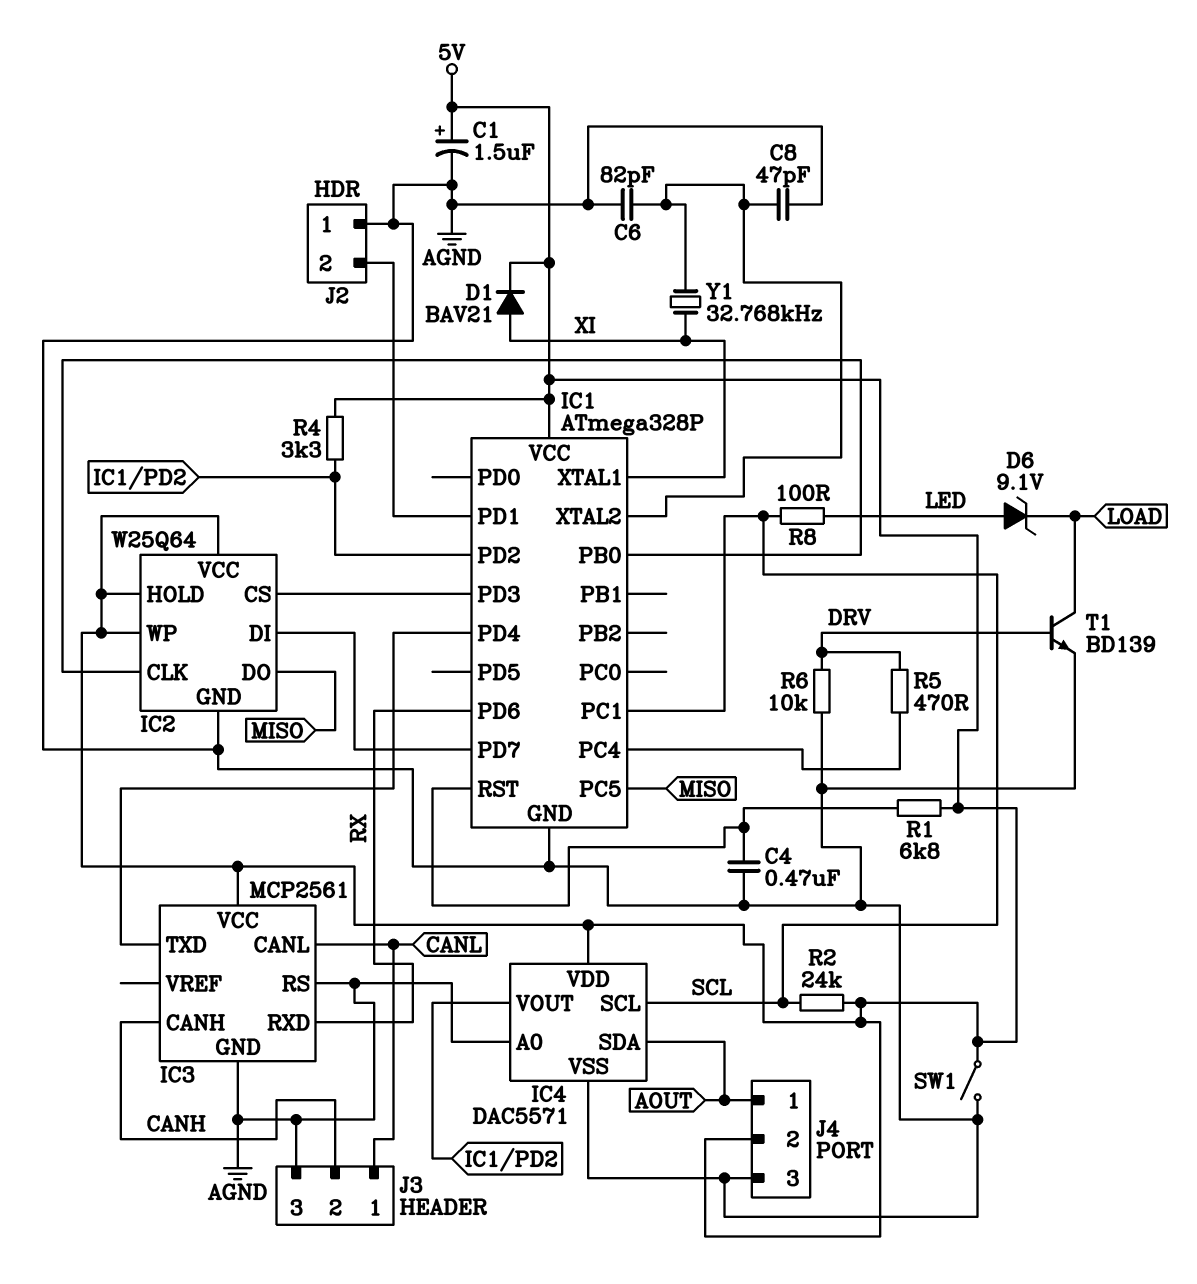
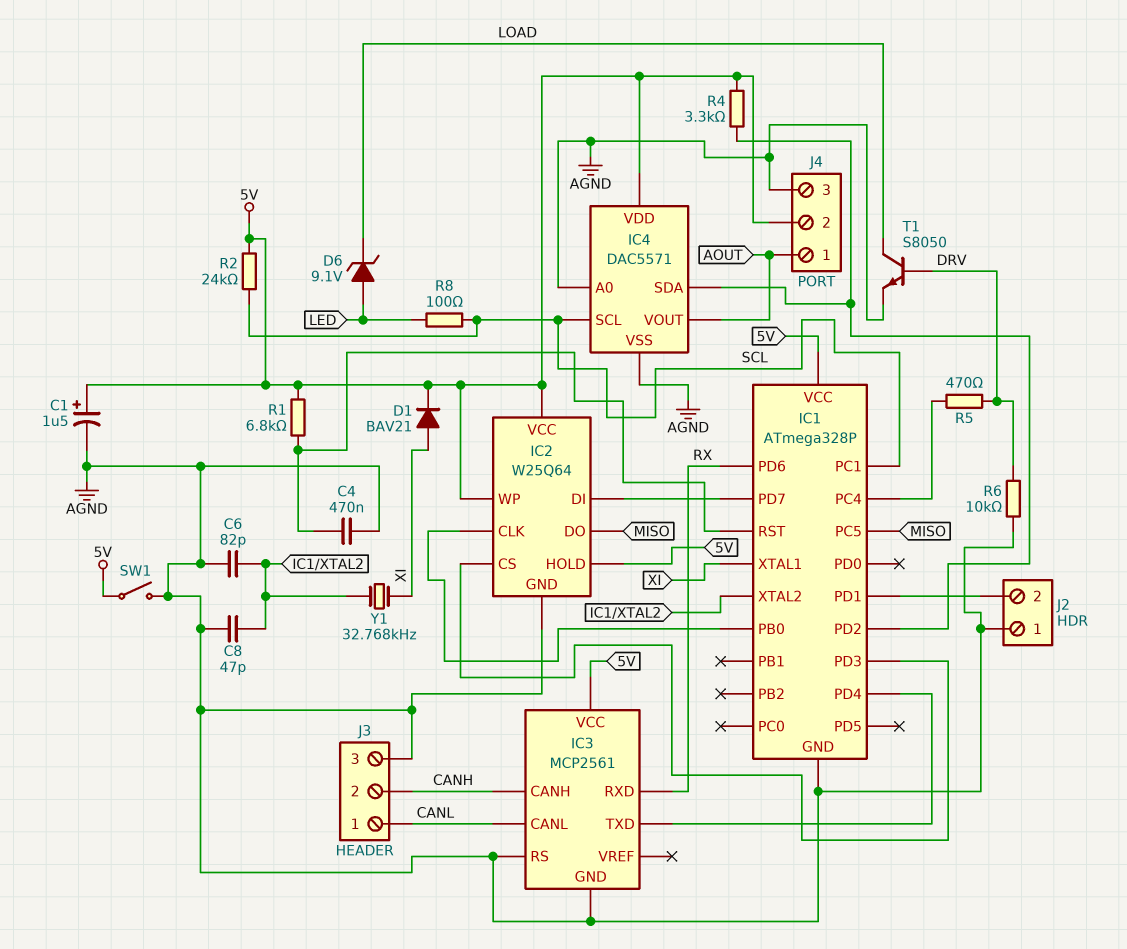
IC4 pin SDA: AOUT -> IC1/PD2
IC4 pin VOUT: IC1/PD2 -> AOUT
T1: NPN BD139 (B DRV, C LOAD, E AGND) -> NPN S8050 (B DRV, C LOAD, E AGND)

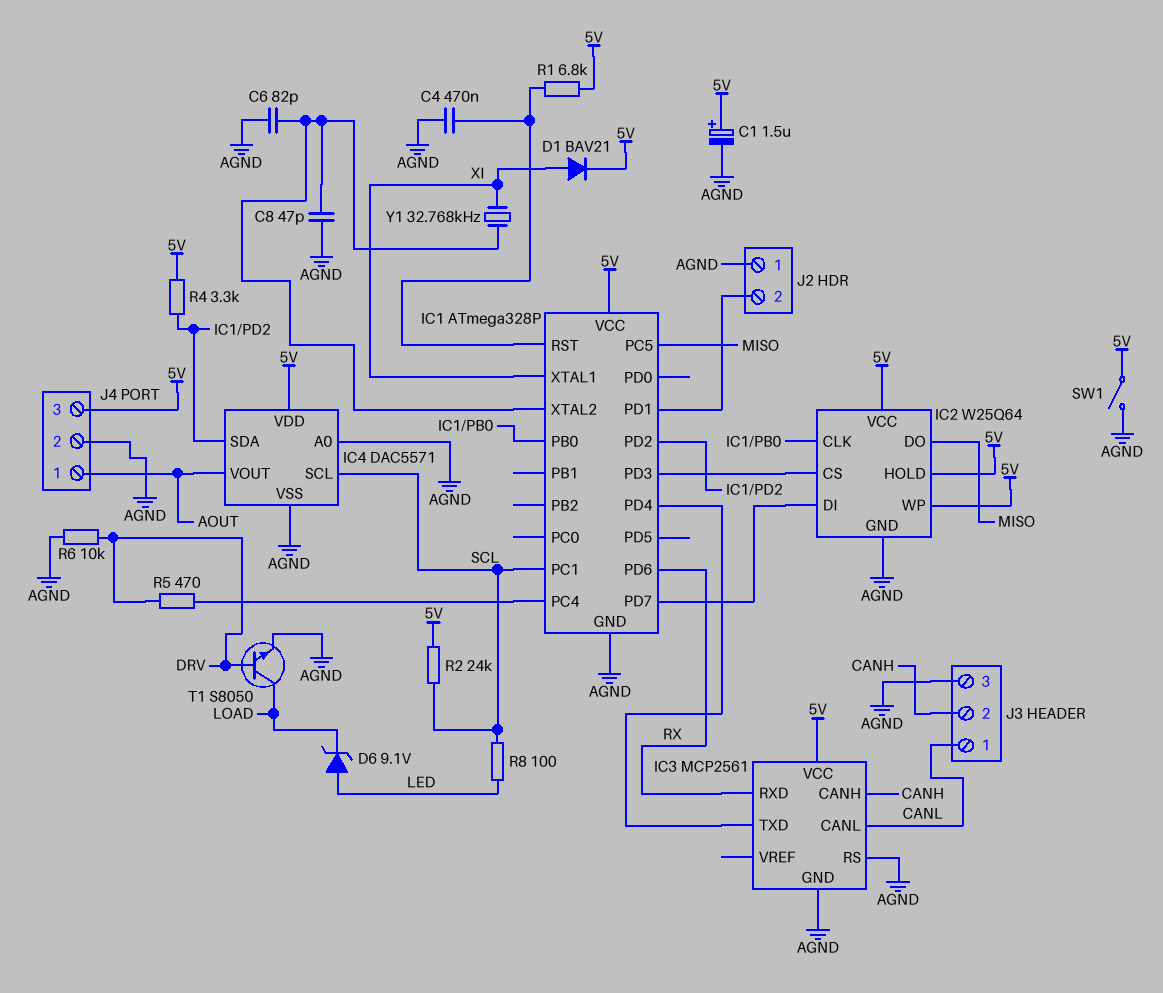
J4 pin 2: 5V -> AGND
J4 pin 3: AGND -> 5V

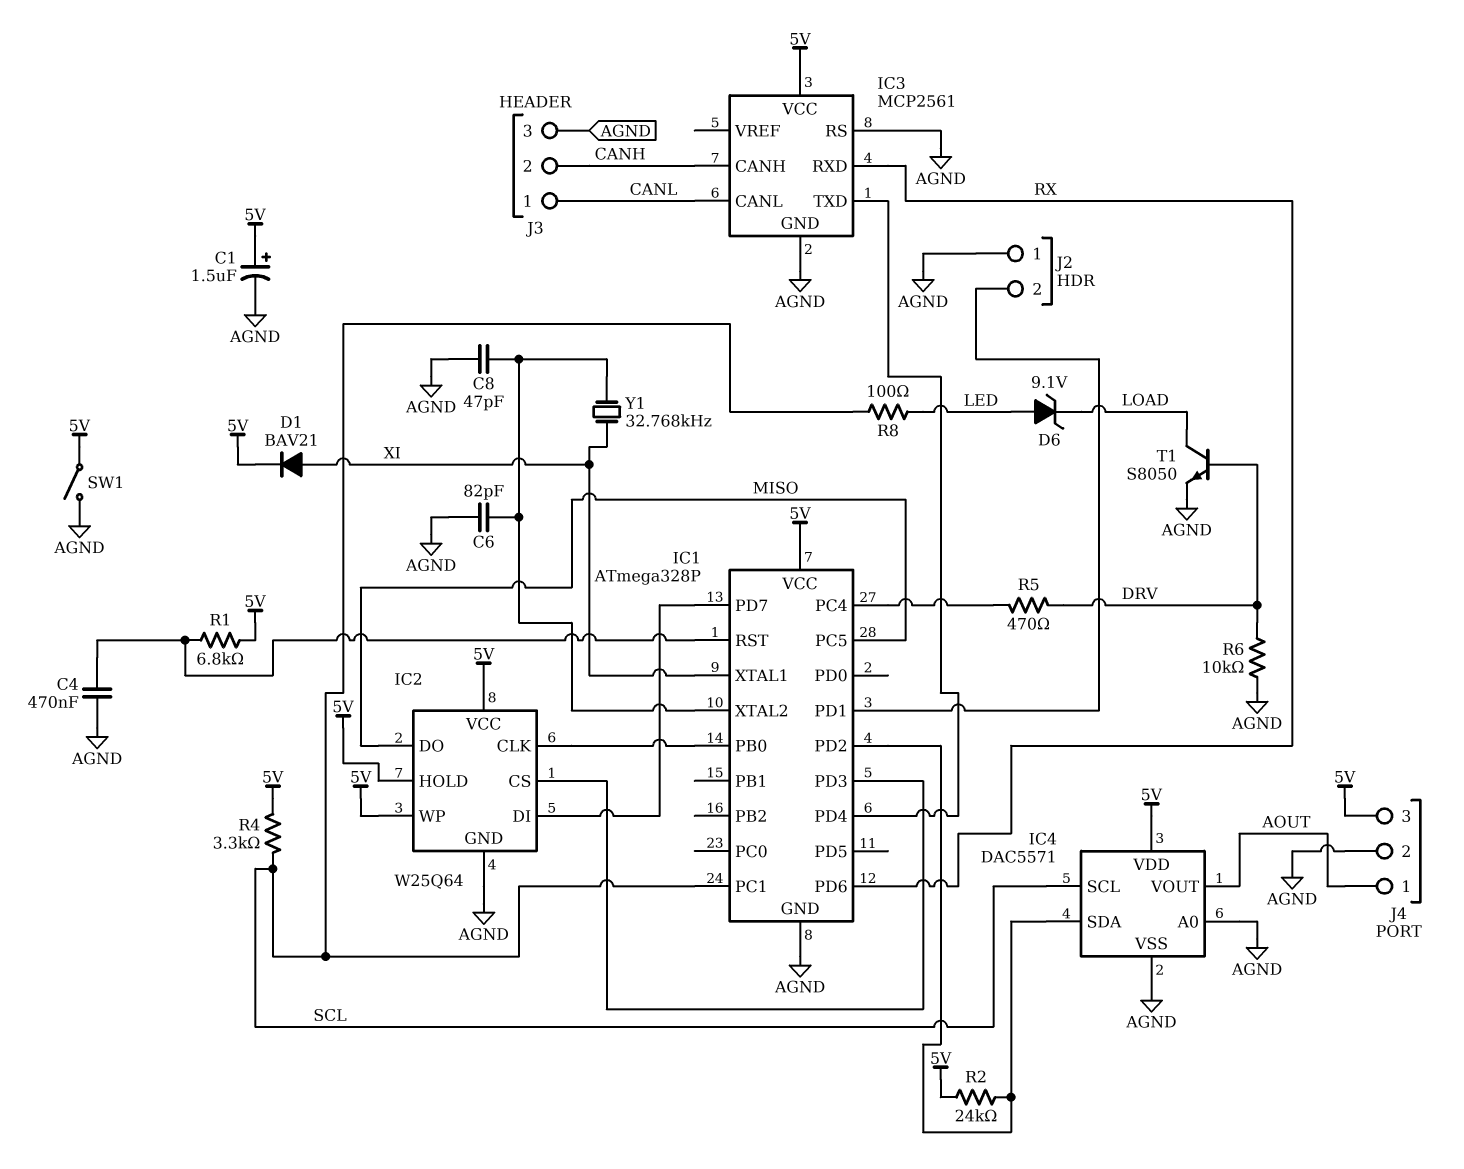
R2: 24k (5V, SCL) -> 24k (5V, IC1/PD2)
R4: 3.3k (5V, IC1/PD2) -> 3.3k (5V, SCL)

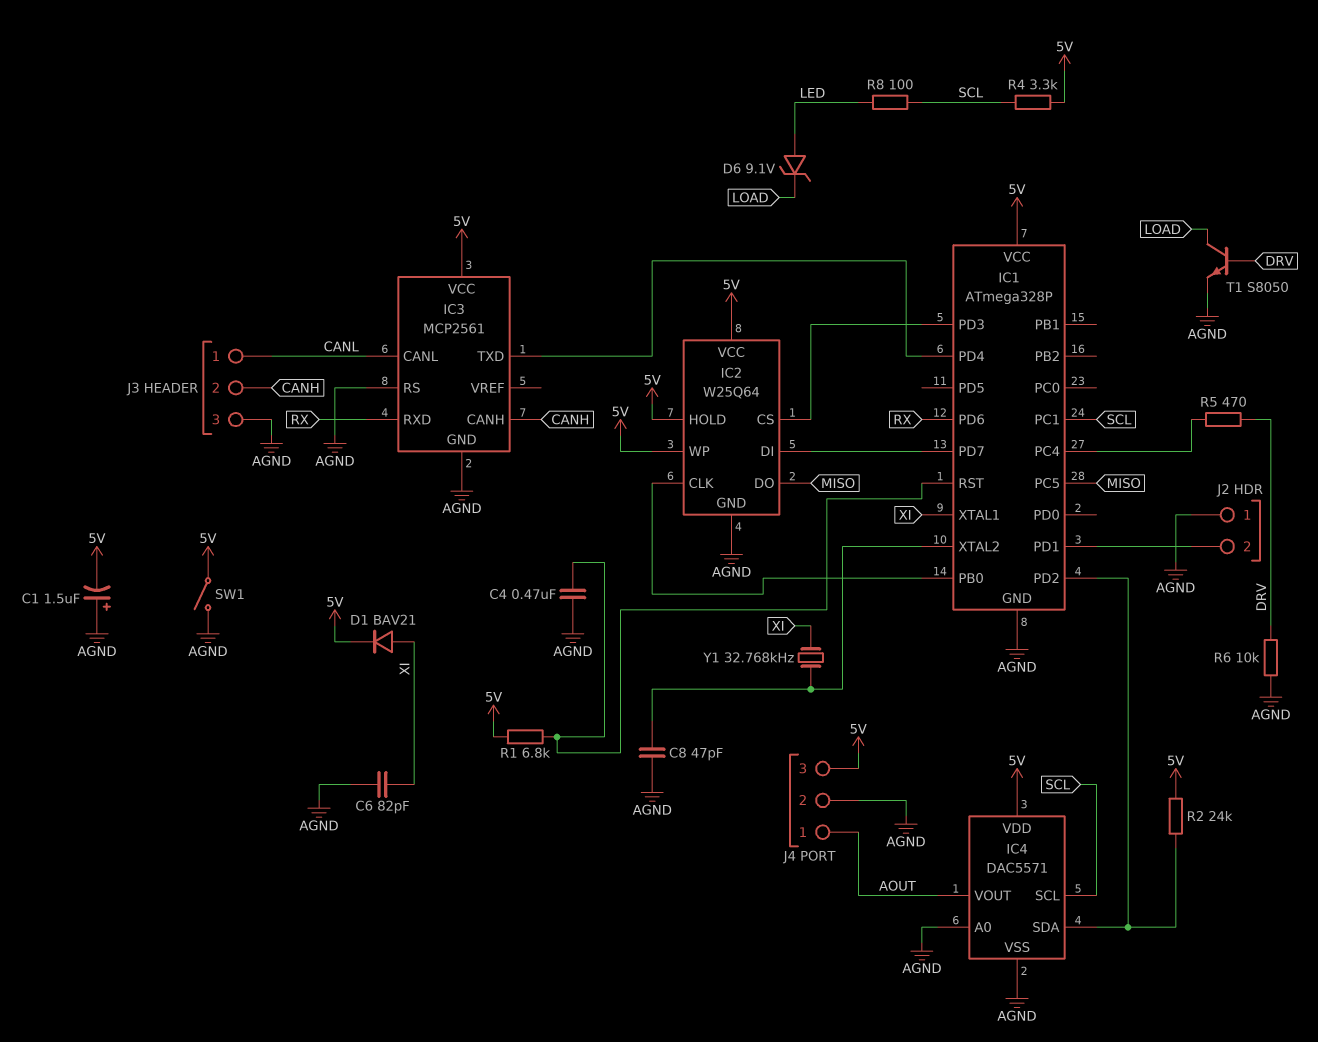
C1: 1.5uF (plus 5V, minus AGND) -> 1.5uF (plus AGND, minus 5V)
C6: 82pF (AGND, IC1/XTAL2) -> 82pF (AGND, XI)

